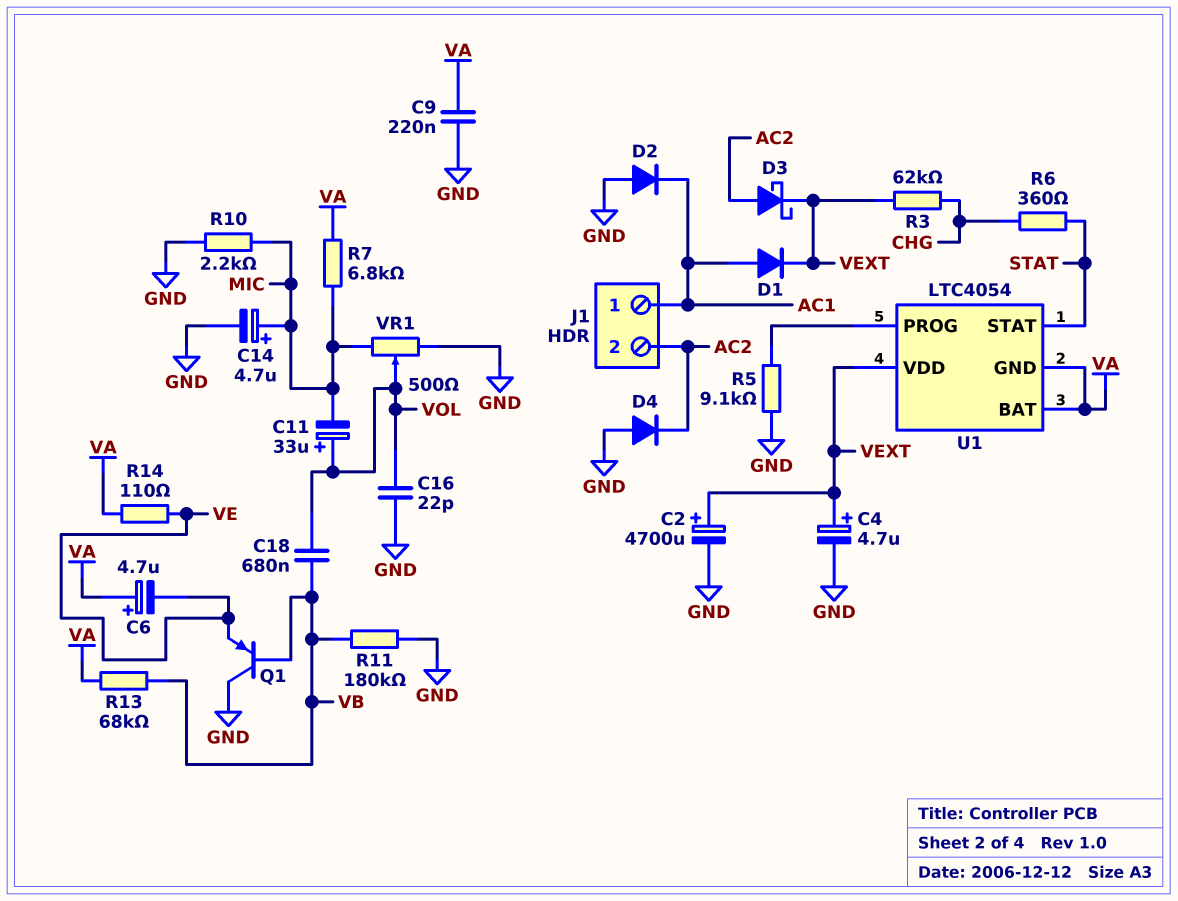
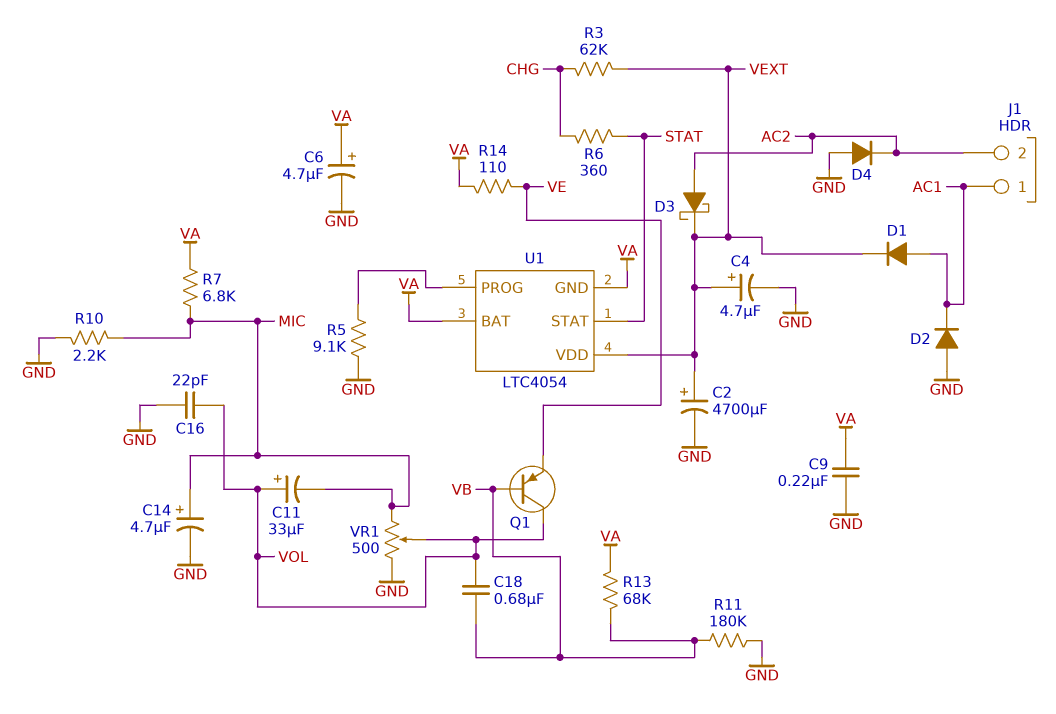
C6: 4.7uF (plus VA, minus VE) -> 4.7uF (plus VA, minus GND)
Q1: PNP (B VB, C GND, E VE) -> PNP (B VB, C VOL, E VE)

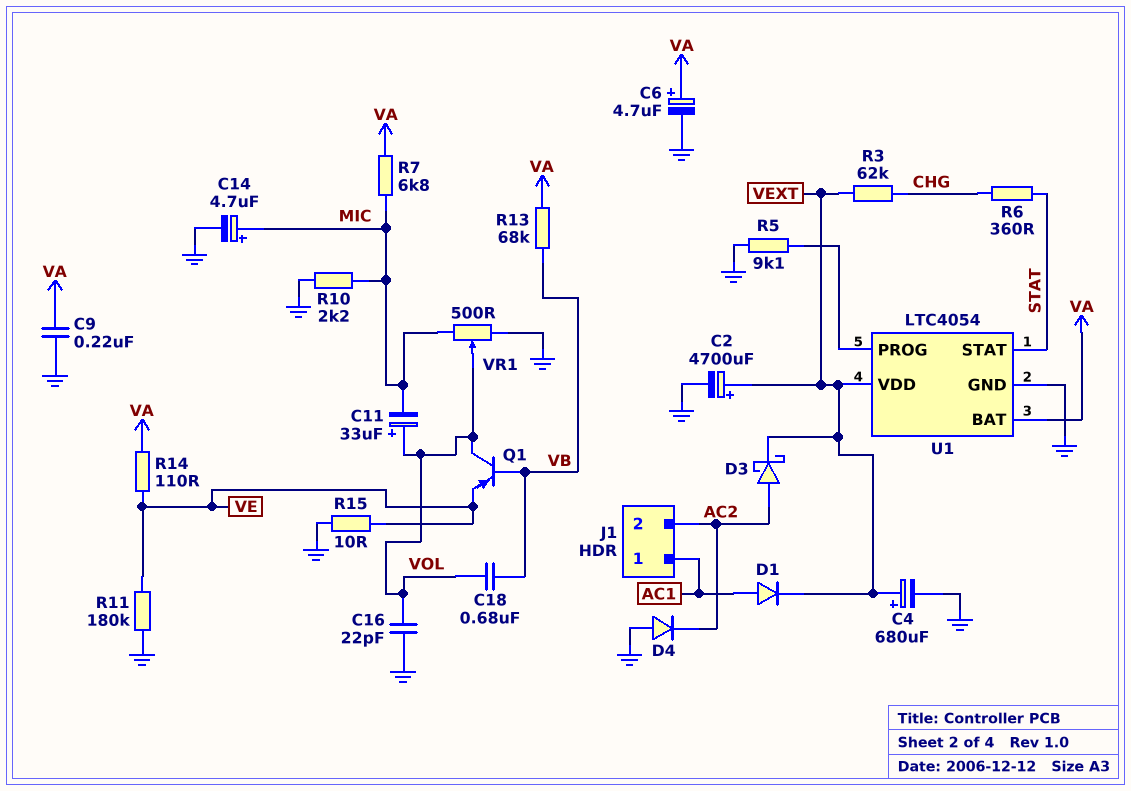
C4: 4.7uF (plus VEXT, minus GND) -> 680uF (plus VEXT, minus GND)
D2: diode (A GND, K AC1) -> none
R11: 180k (GND, VB) -> 180k (GND, VE)
R15: none -> 10 (GND, VE)
U1 pin GND: VA -> GND

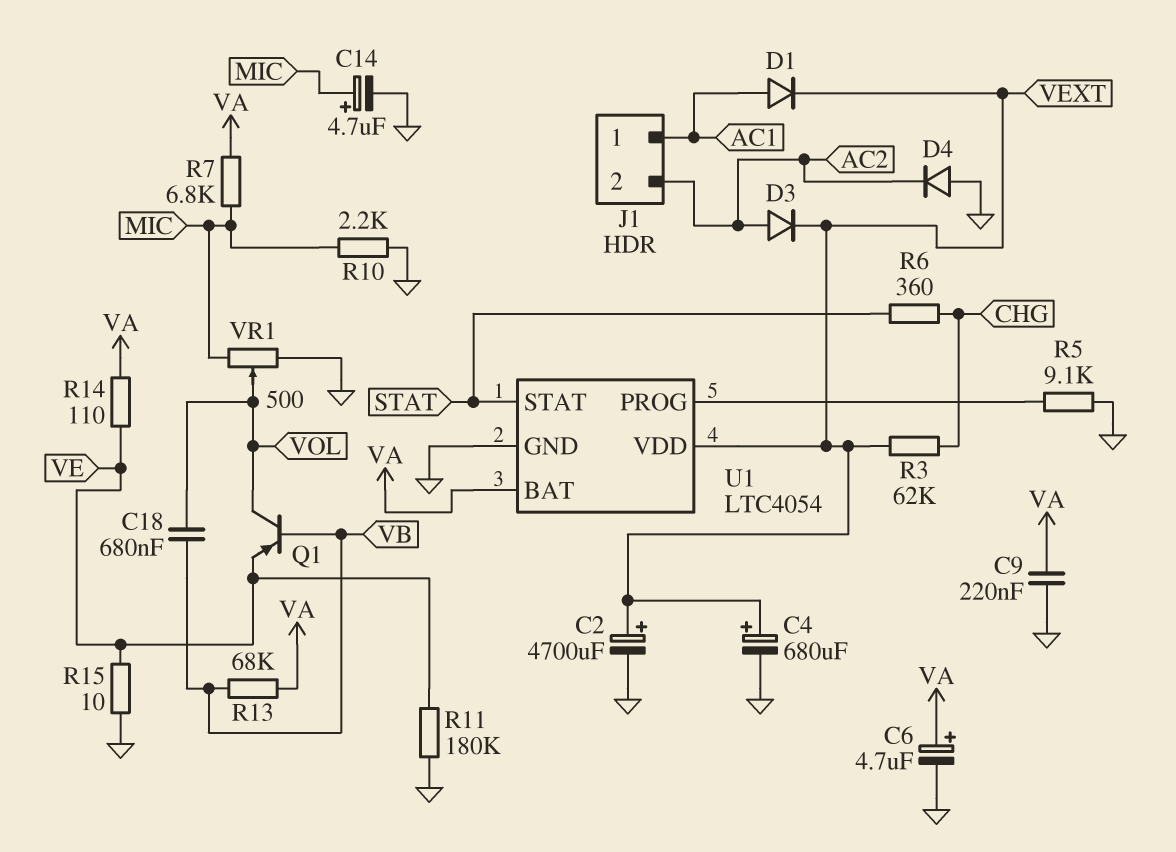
C11: 33uF (plus VOL, minus MIC) -> none
C16: 22pF (GND, VOL) -> none
D3: schottky (A AC2, K VEXT) -> diode (A AC2, K VEXT)

